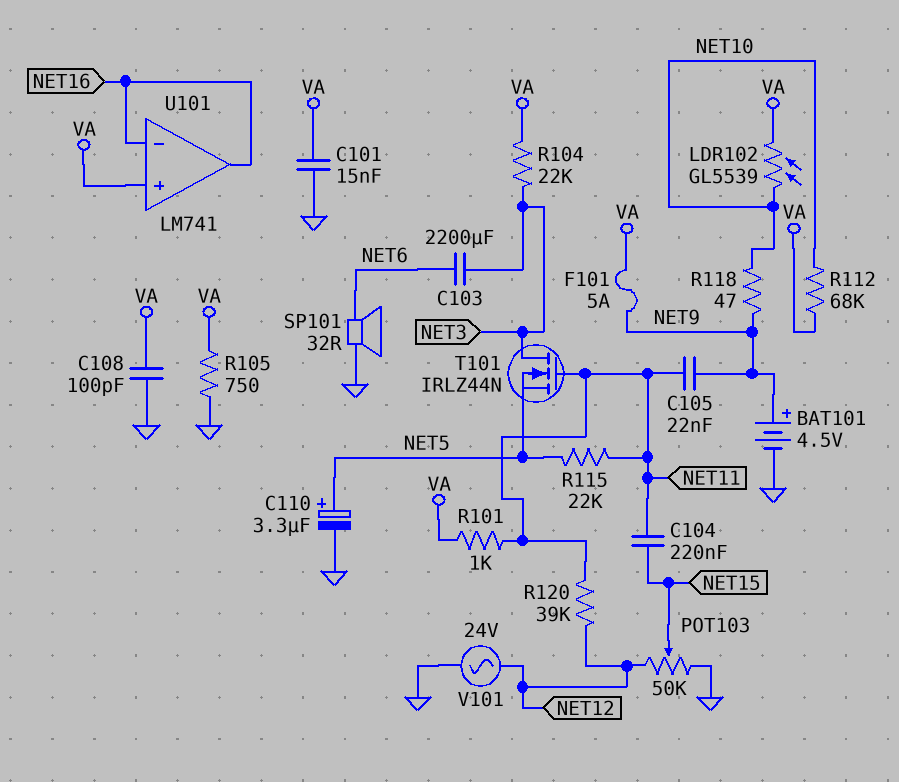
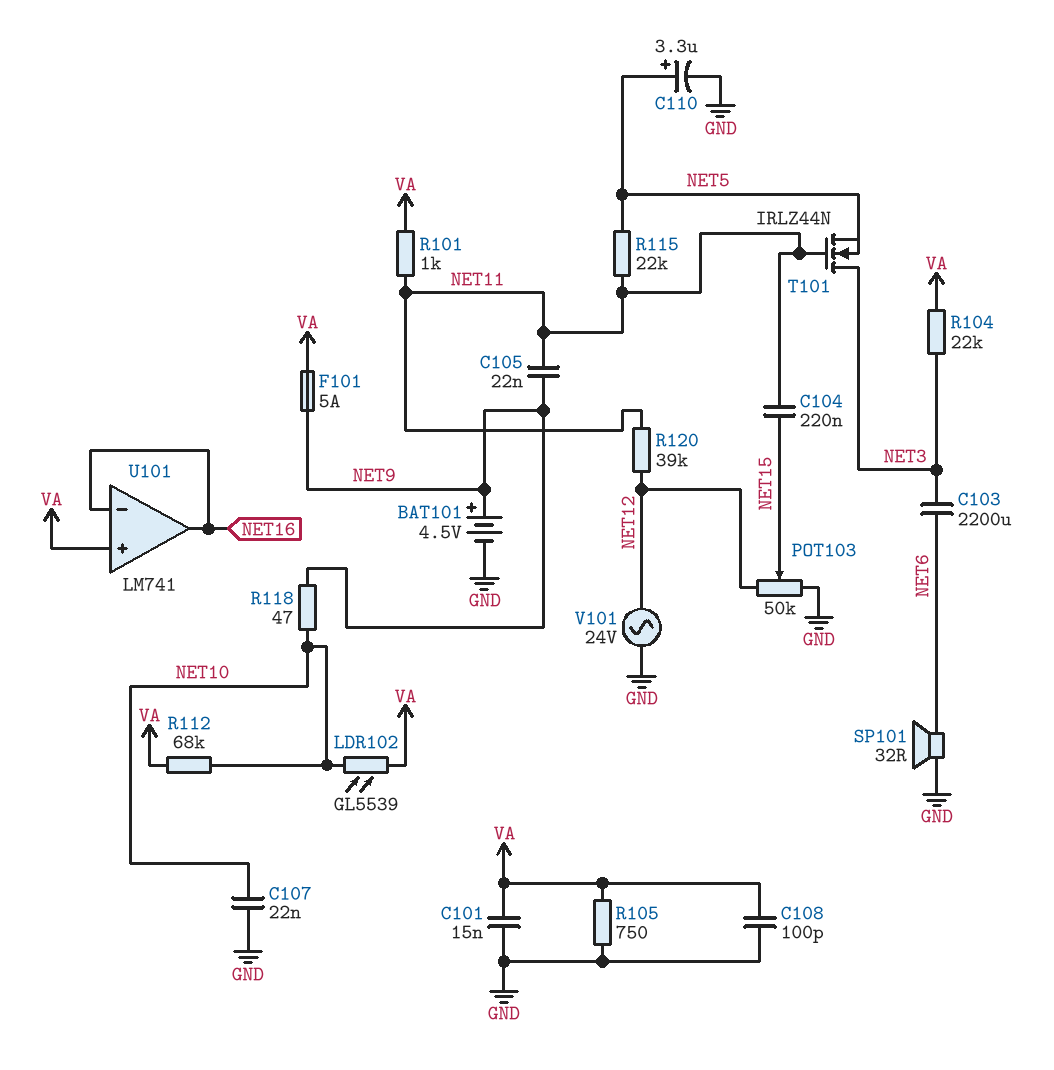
C107: none -> 22nF (GND, NET10)

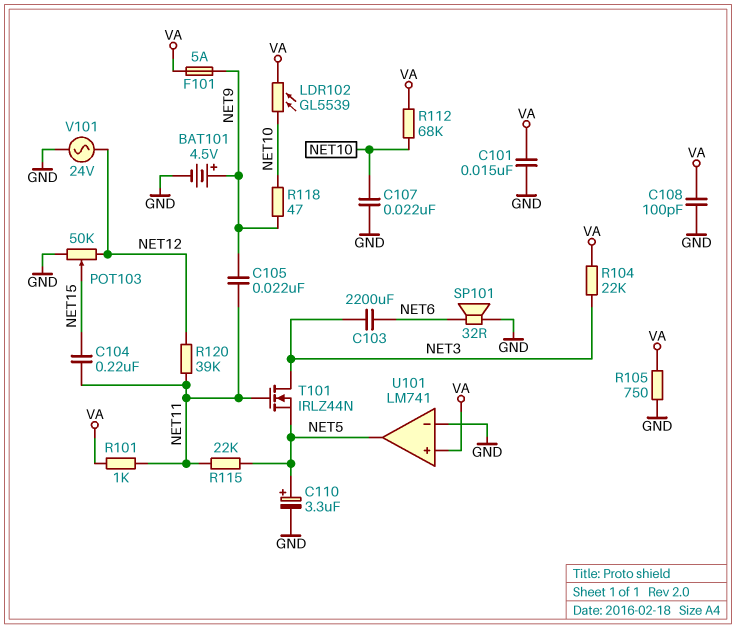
U101 pin in-: NET16 -> GND
U101 pin out: NET16 -> NET5

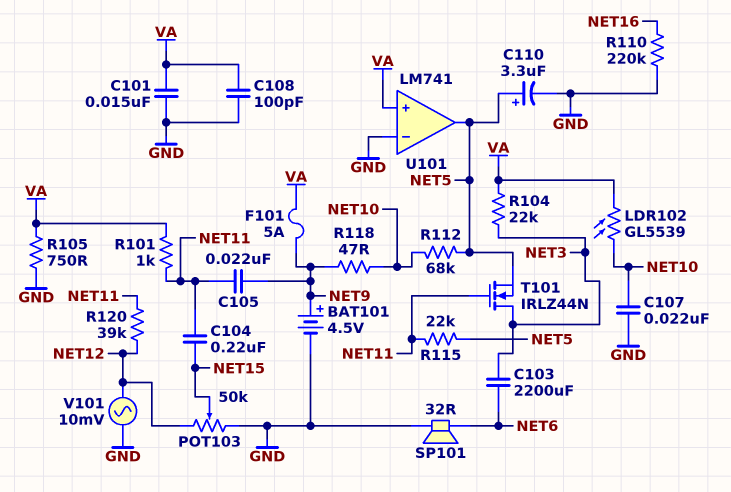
R110: none -> 220k (GND, NET16)
R112: 68k (NET10, VA) -> 68k (NET5, NET10)
V101: AC 24V (GND, NET12) -> AC 10mV (GND, NET12)

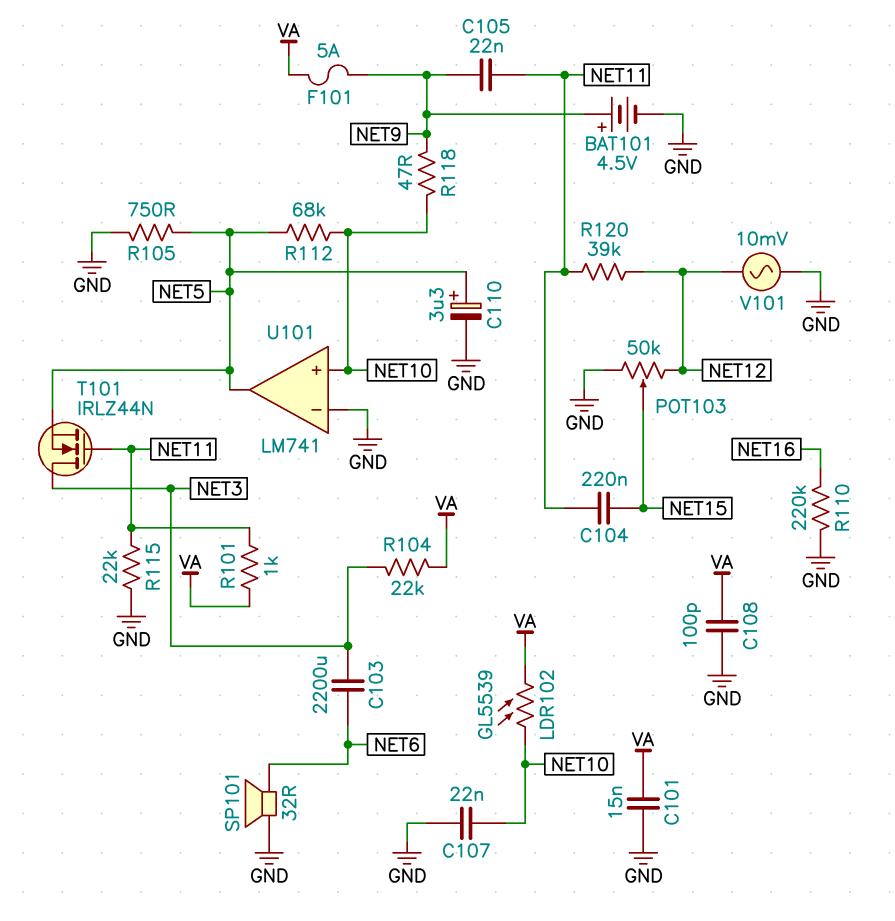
R105: 750 (GND, VA) -> 750 (GND, NET5)
R115: 22k (NET5, NET11) -> 22k (GND, NET11)
U101 pin in+: VA -> NET10

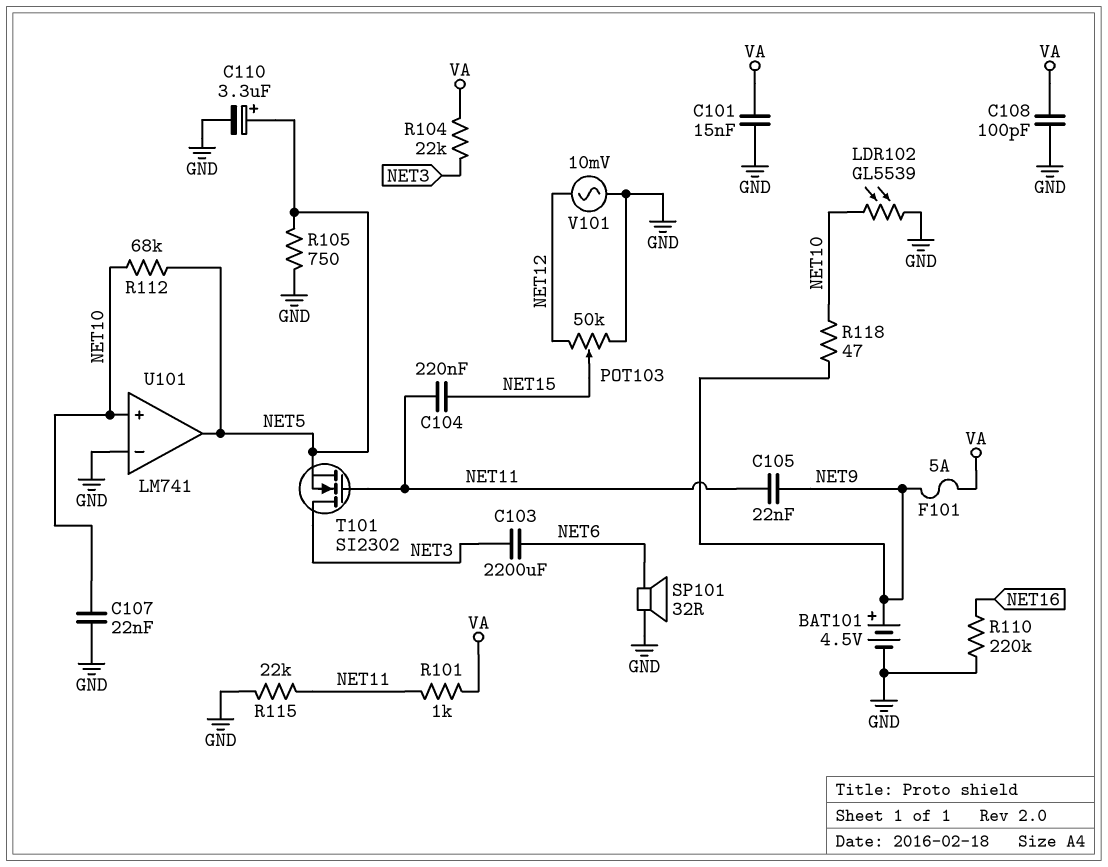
LDR102: GL5539 (NET10, VA) -> GL5539 (GND, NET10)
R120: 39k (NET11, NET12) -> none
T101: NMOS IRLZ44N (G NET11, D NET3, S NET5) -> NMOS SI2302 (G NET11, D NET3, S NET5)

